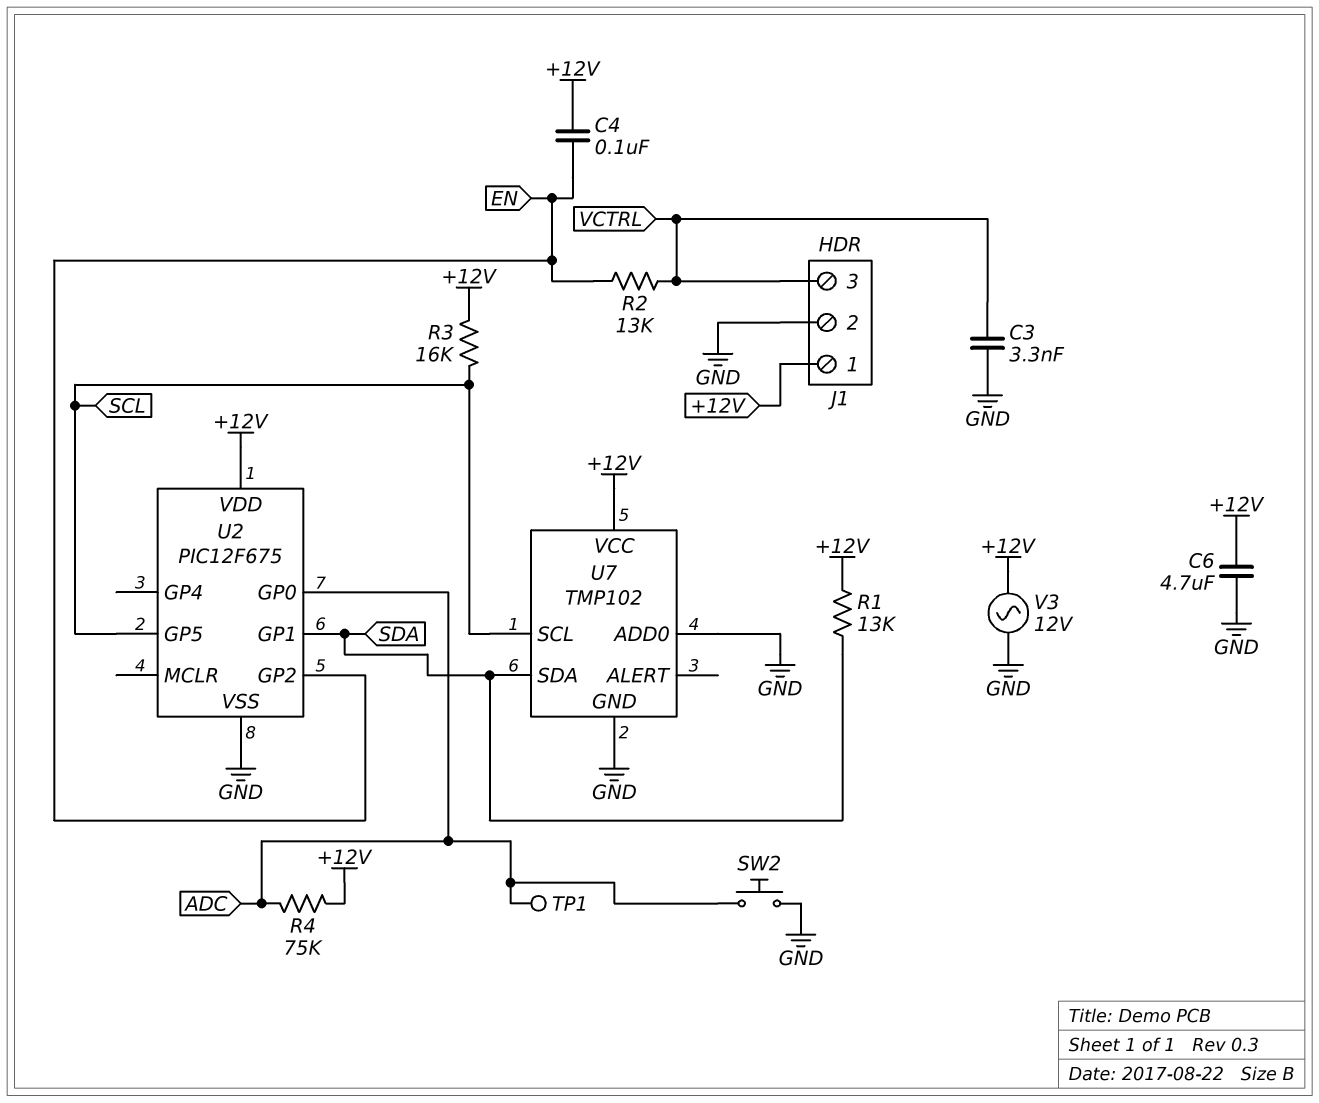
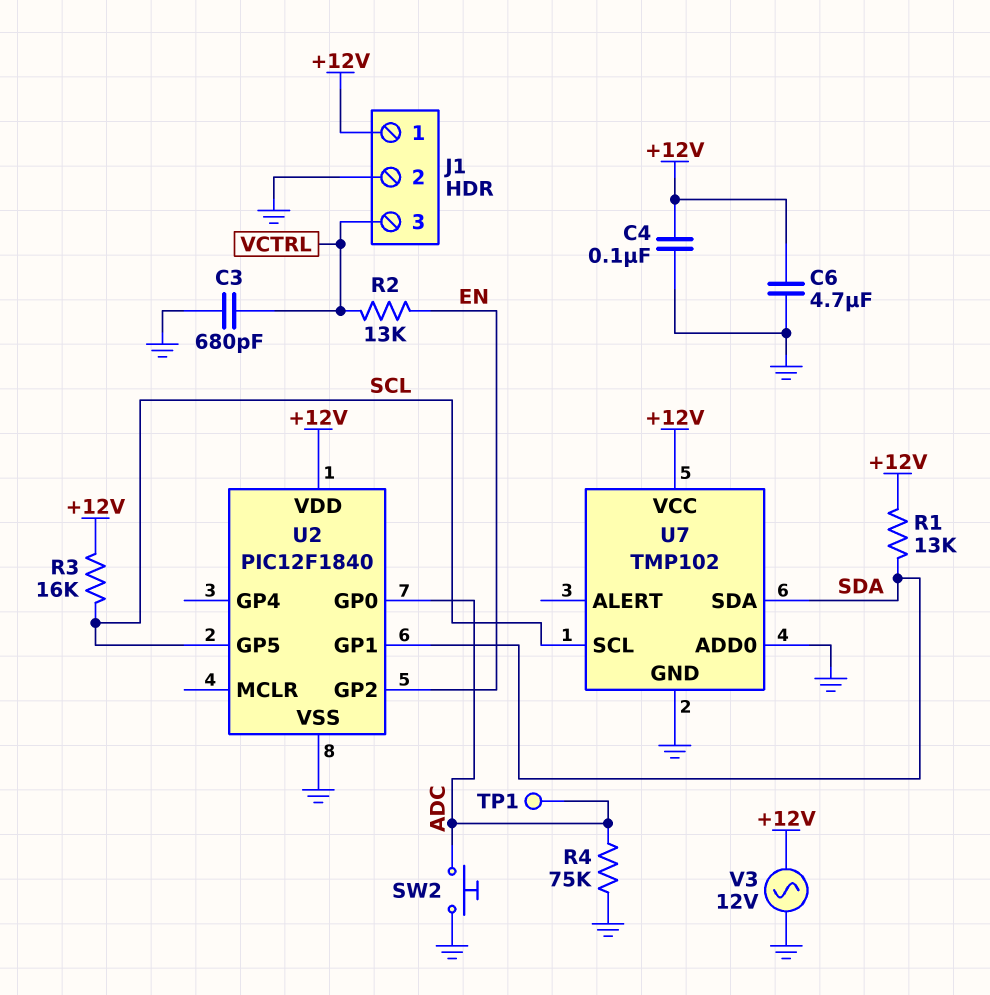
C3: 3.3nF (GND, VCTRL) -> 680pF (GND, VCTRL)
C4: 100nF (+12V, EN) -> 100nF (+12V, GND)
R4: 75k (+12V, ADC) -> 75k (ADC, GND)
U2: PIC12F675 -> PIC12F1840

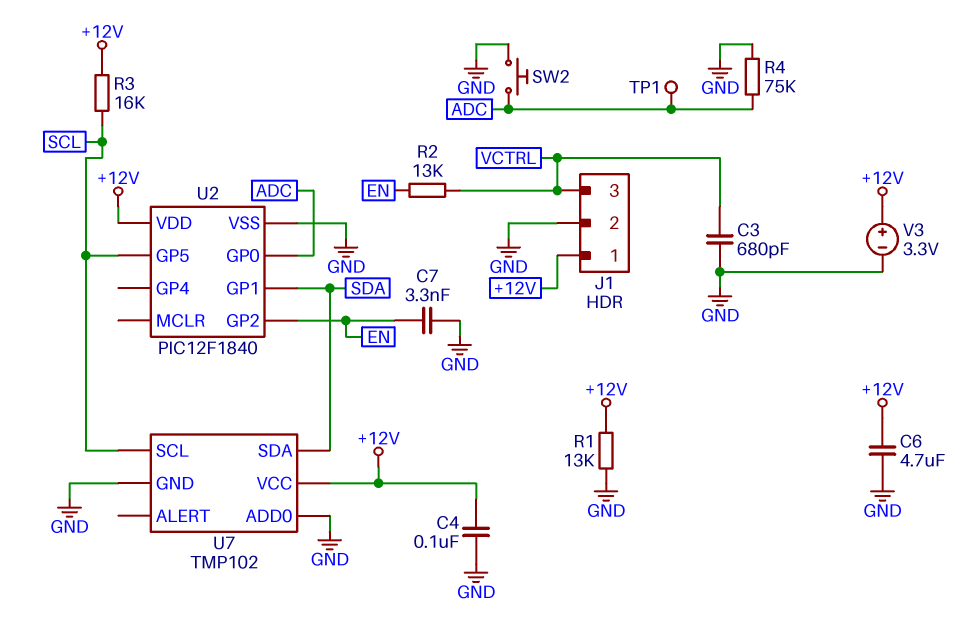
C7: none -> 3.3nF (EN, GND)
R1: 13k (+12V, SDA) -> 13k (+12V, GND)
V3: AC 12V (+12V, GND) -> 3.3V (plus +12V, minus GND)

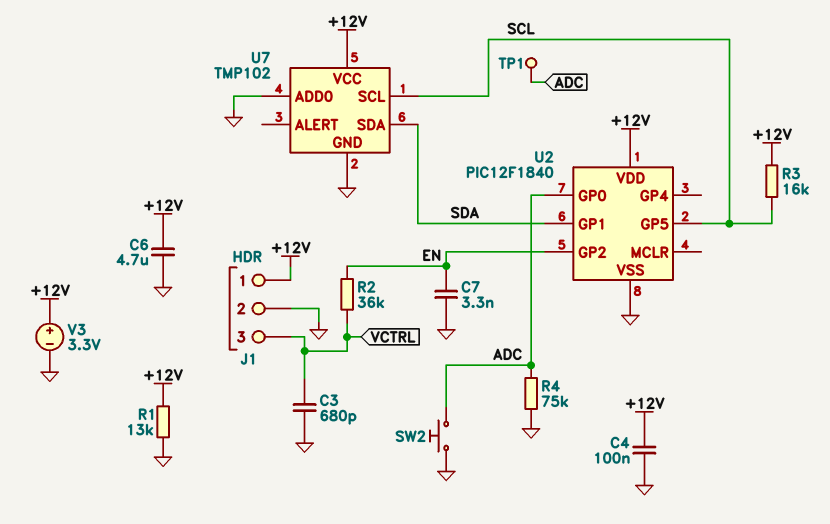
R2: 13k (EN, VCTRL) -> 36k (EN, VCTRL)

